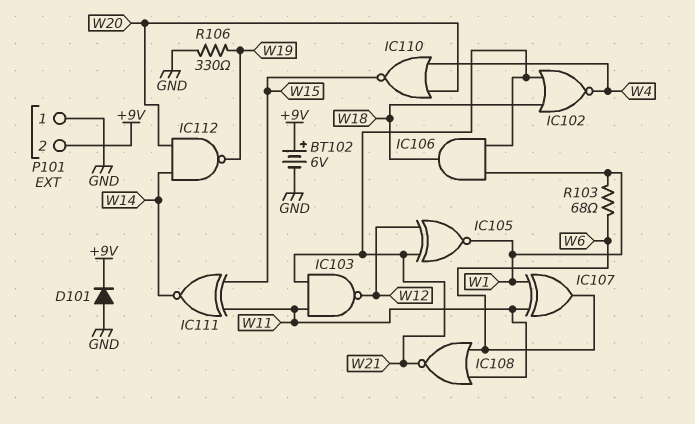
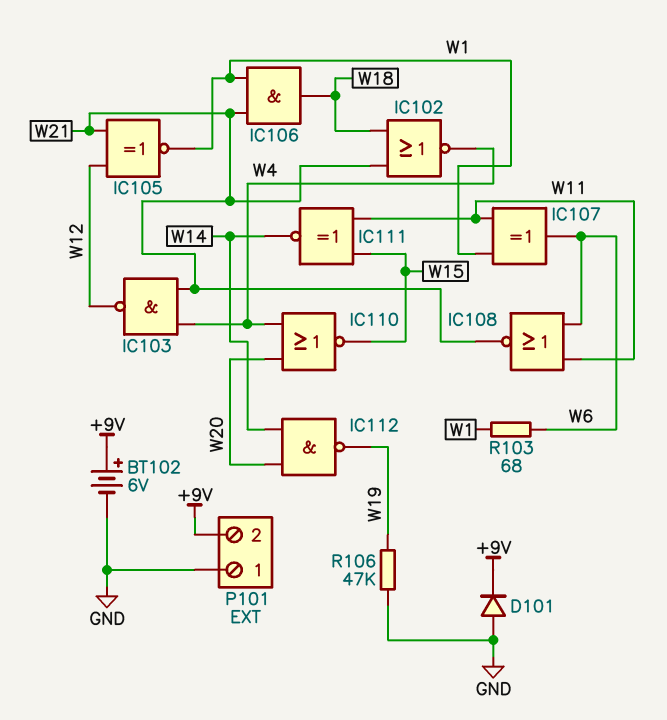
IC103: NAND (in W11, in W21, out W12) -> NAND (in W4, in W21, out W12)
R106: 330 (GND, W19) -> 47k (GND, W19)

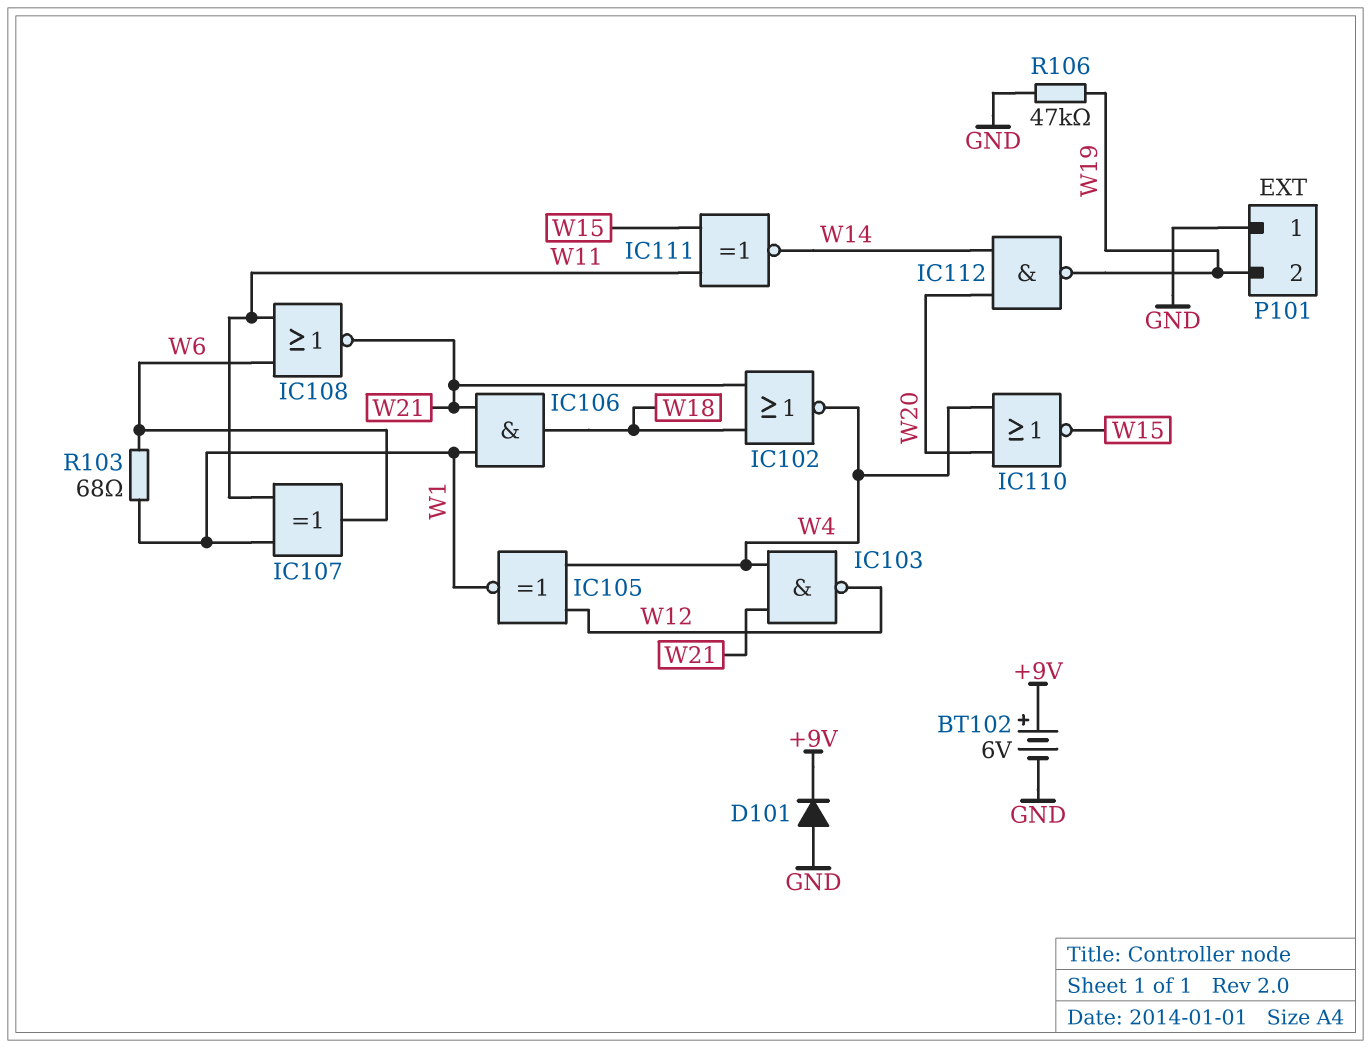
IC105: XNOR (in W12, in W21, out W1) -> XNOR (in W4, in W12, out W1)
P101 pin 2: +9V -> W19

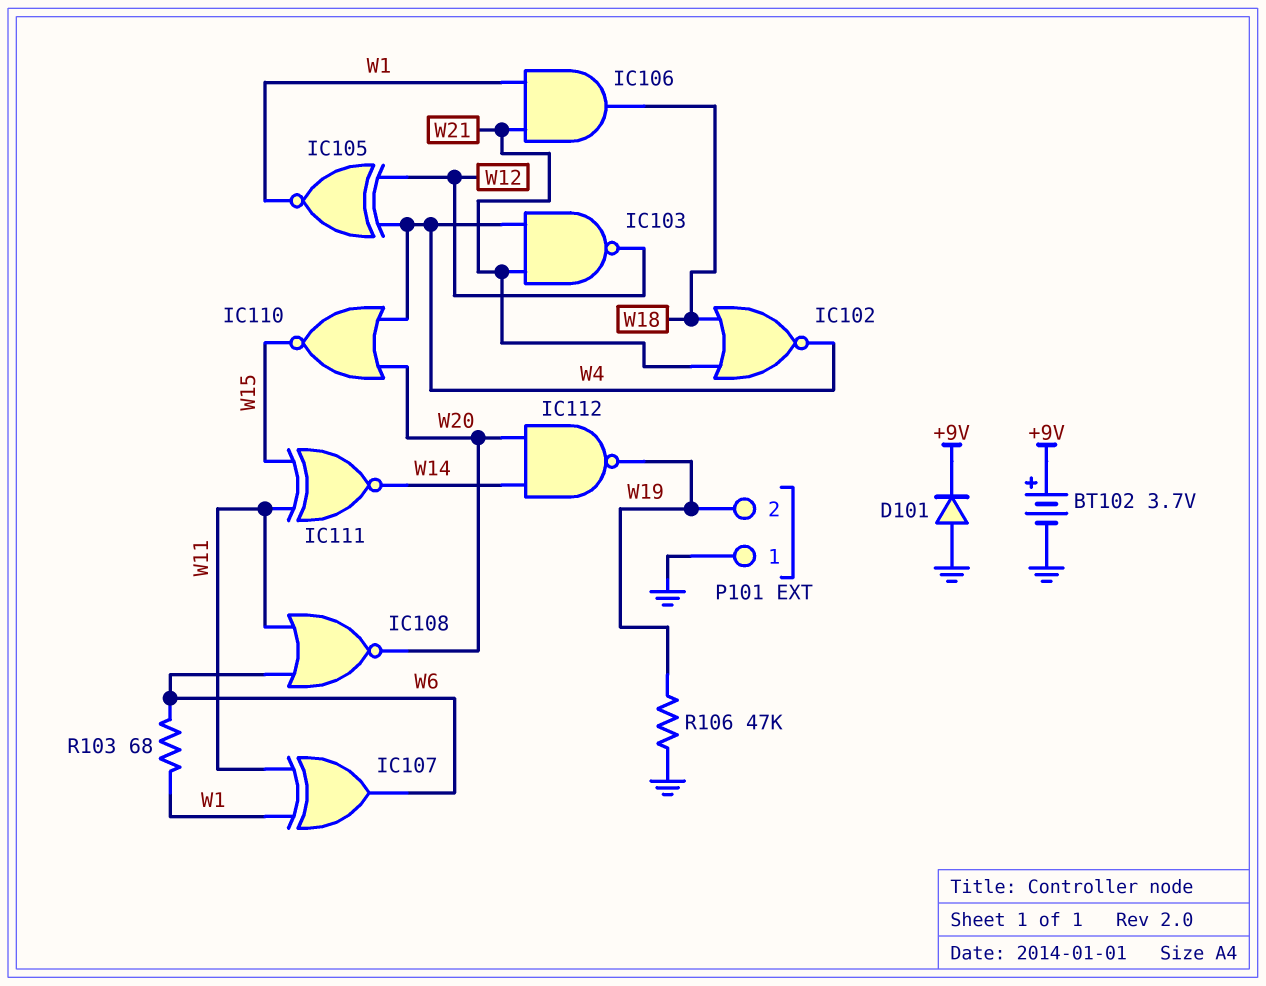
BT102: 6V (plus +9V, minus GND) -> 3.7V (plus +9V, minus GND)
IC108: NOR (in W6, in W11, out W21) -> NOR (in W6, in W11, out W20)

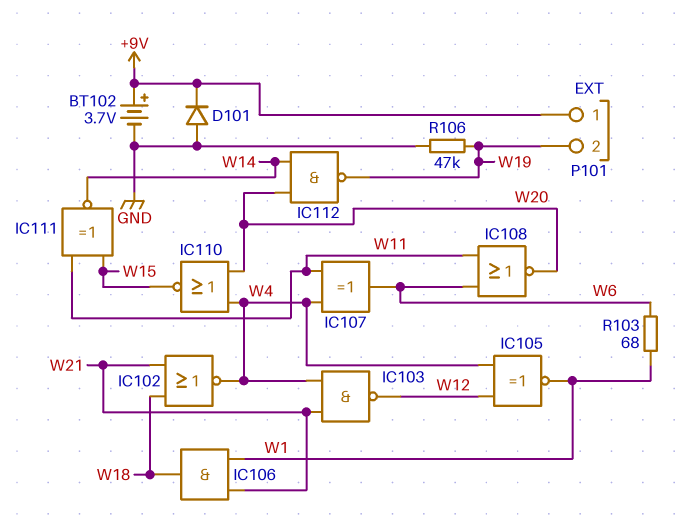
IC107: XOR (in W1, in W11, out W6) -> XOR (in W4, in W11, out W6)
P101 pin 1: GND -> +9V

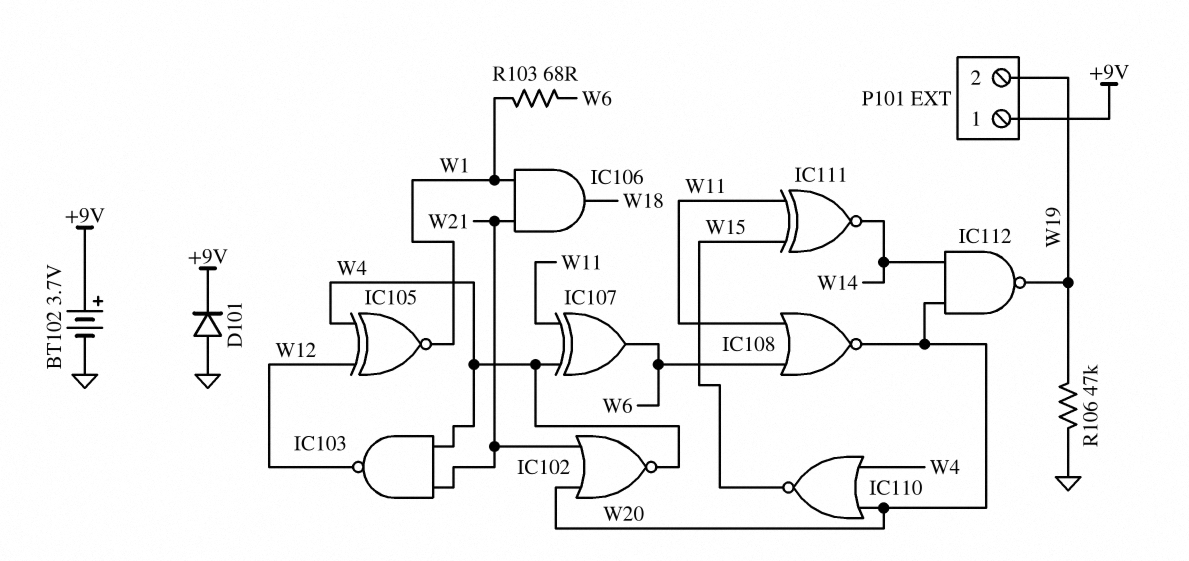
IC102: NOR (in W18, in W21, out W4) -> NOR (in W20, in W21, out W4)

